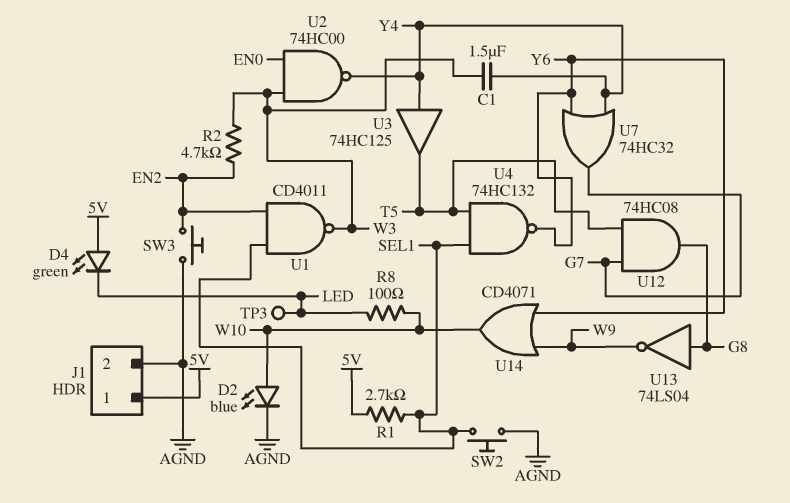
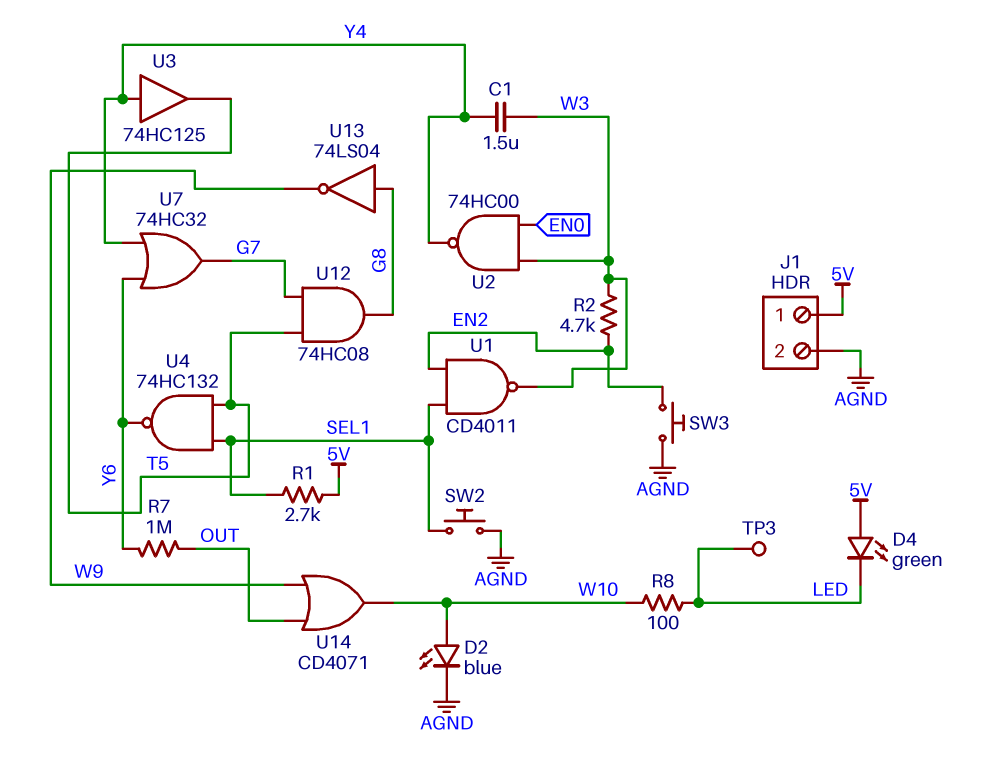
R7: none -> 1M (OUT, Y6)
U14: OR CD4071 (in W9, in Y6, out W10) -> OR CD4071 (in OUT, in W9, out W10)

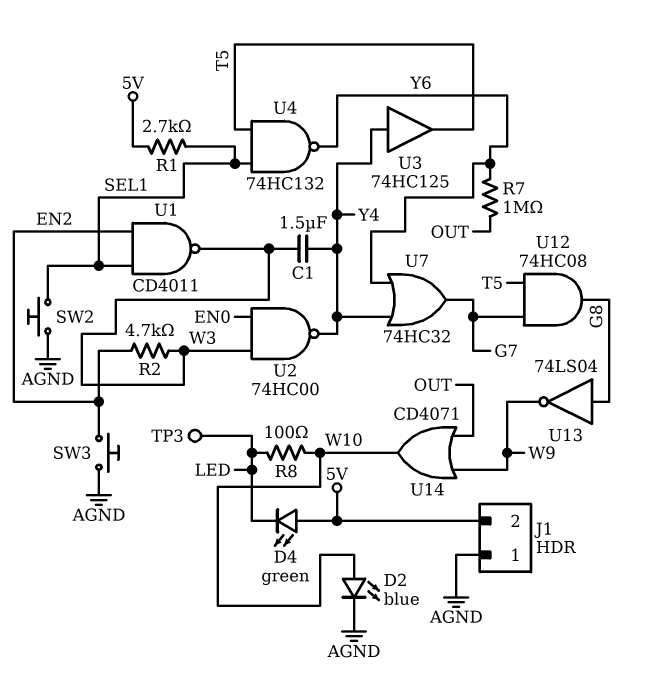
J1 pin 1: 5V -> AGND
J1 pin 2: AGND -> 5V

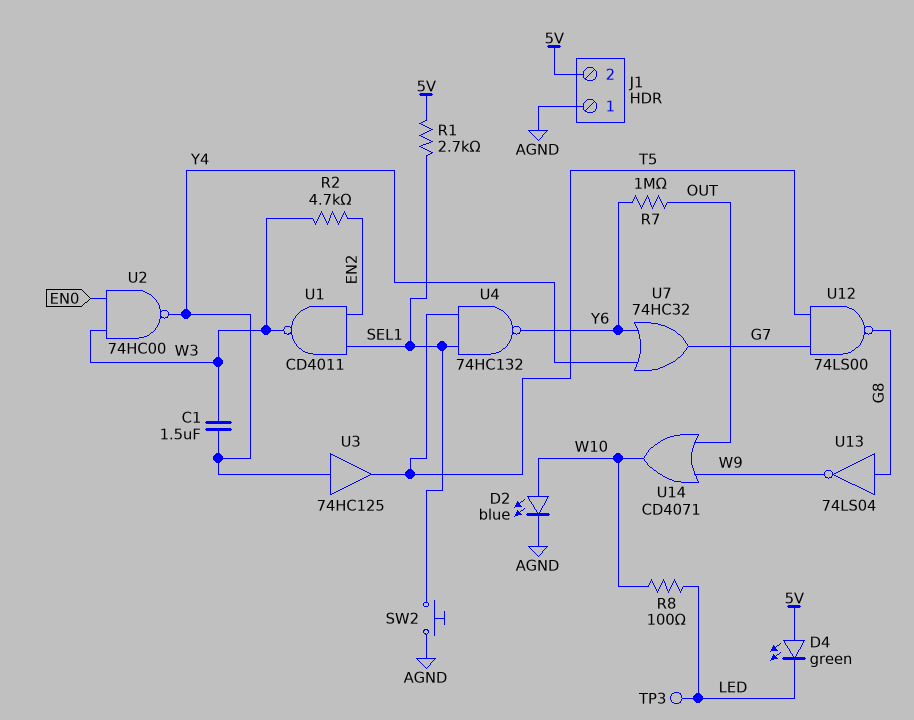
SW3: button (AGND, EN2) -> none
U12: AND 74HC08 (in G7, in T5, out G8) -> NAND 74LS00 (in G7, in T5, out G8)

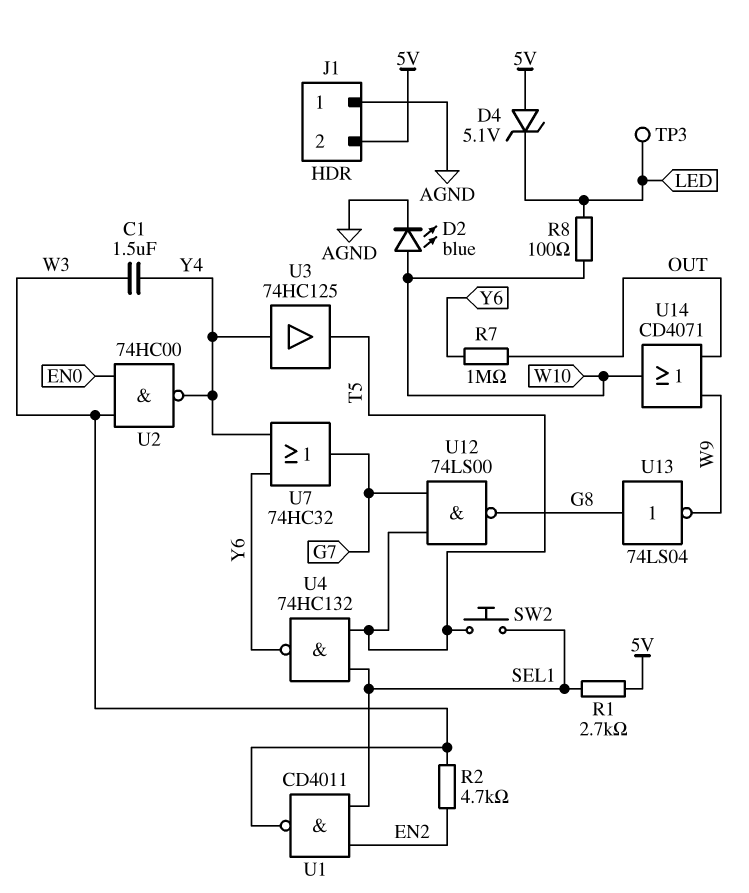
D4: LED green (A 5V, K LED) -> zener 5.1V (A 5V, K LED)
SW2: button (AGND, SEL1) -> button (SEL1, T5)

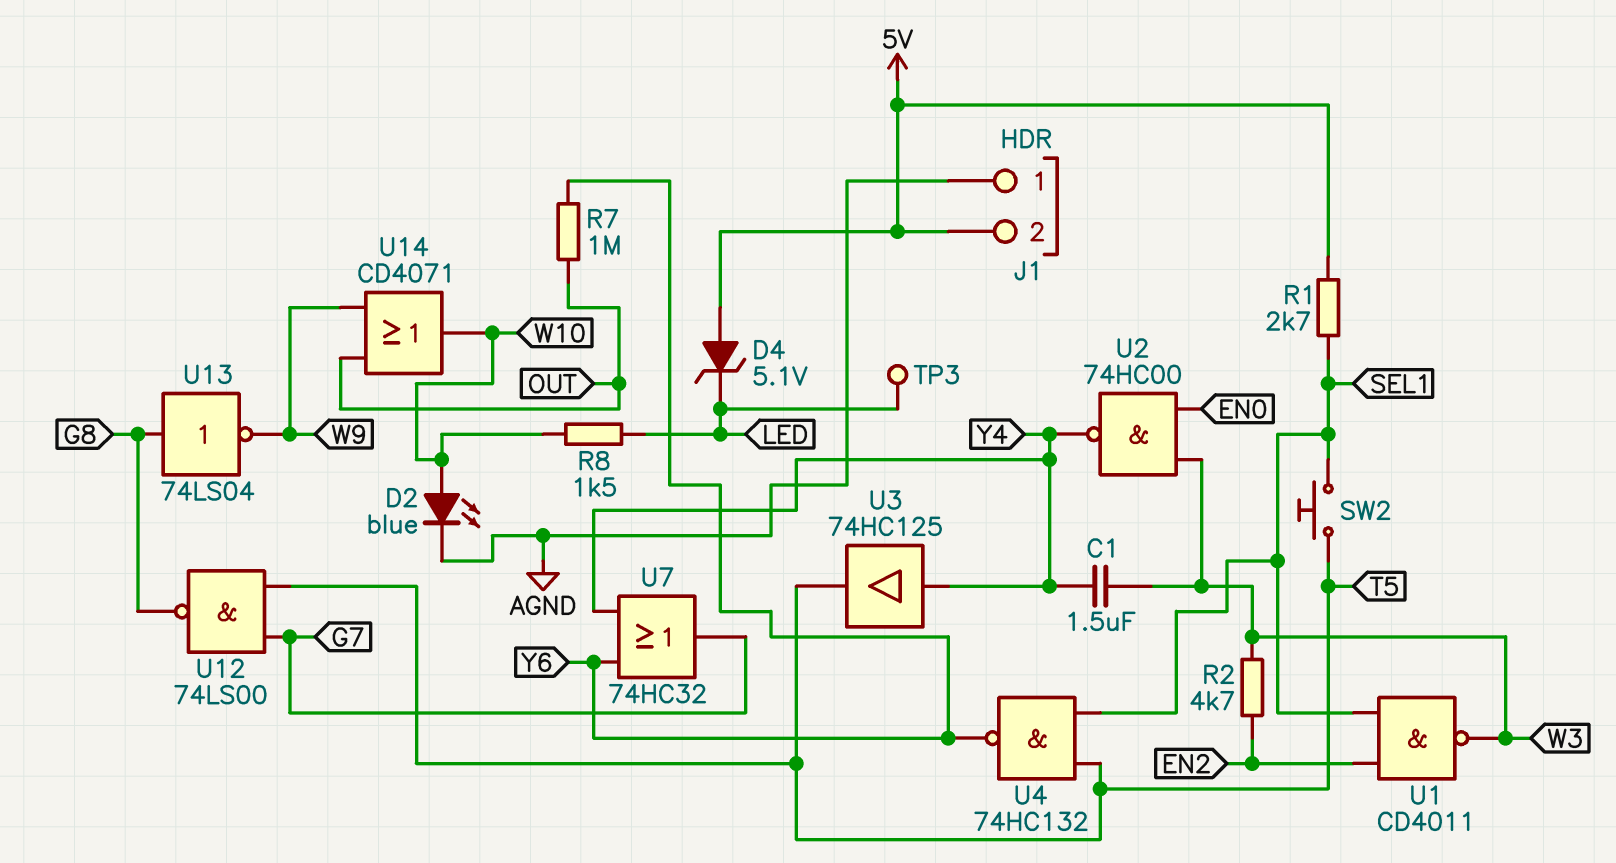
R8: 100 (LED, W10) -> 1.5k (LED, W10)

